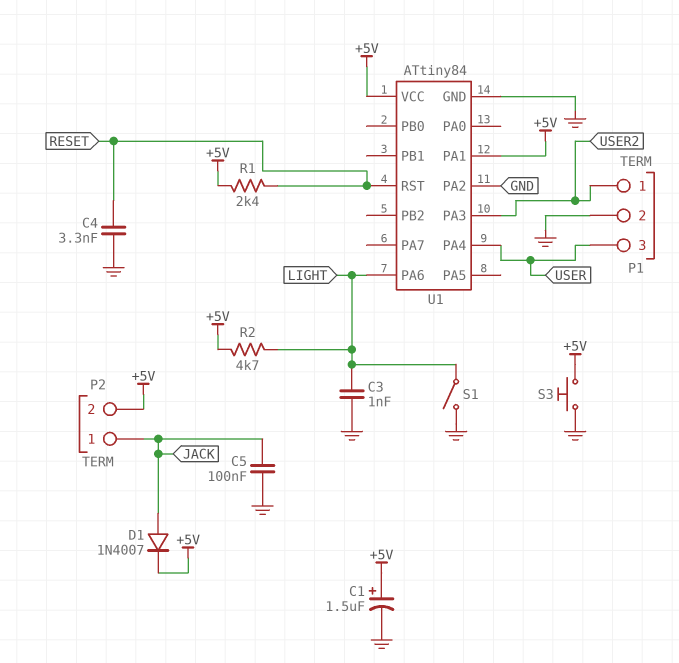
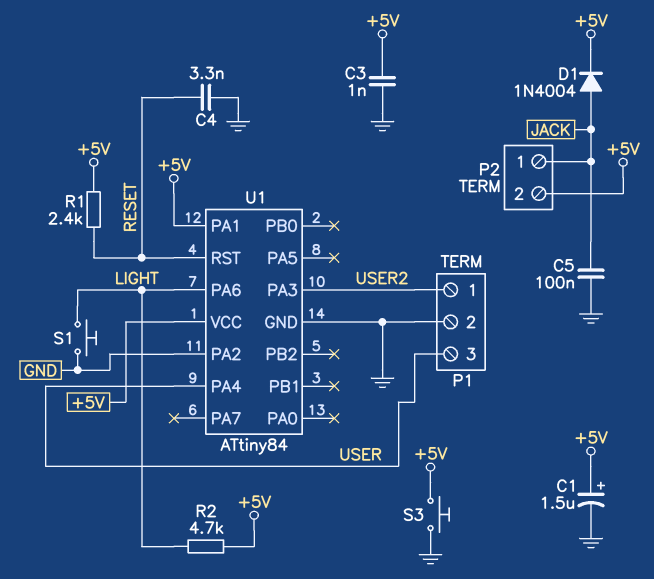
C3: 1nF (GND, LIGHT) -> 1nF (+5V, GND)
D1: diode 1N4007 (A JACK, K +5V) -> diode 1N4004 (A JACK, K +5V)
S1: switch (GND, LIGHT) -> button (GND, LIGHT)

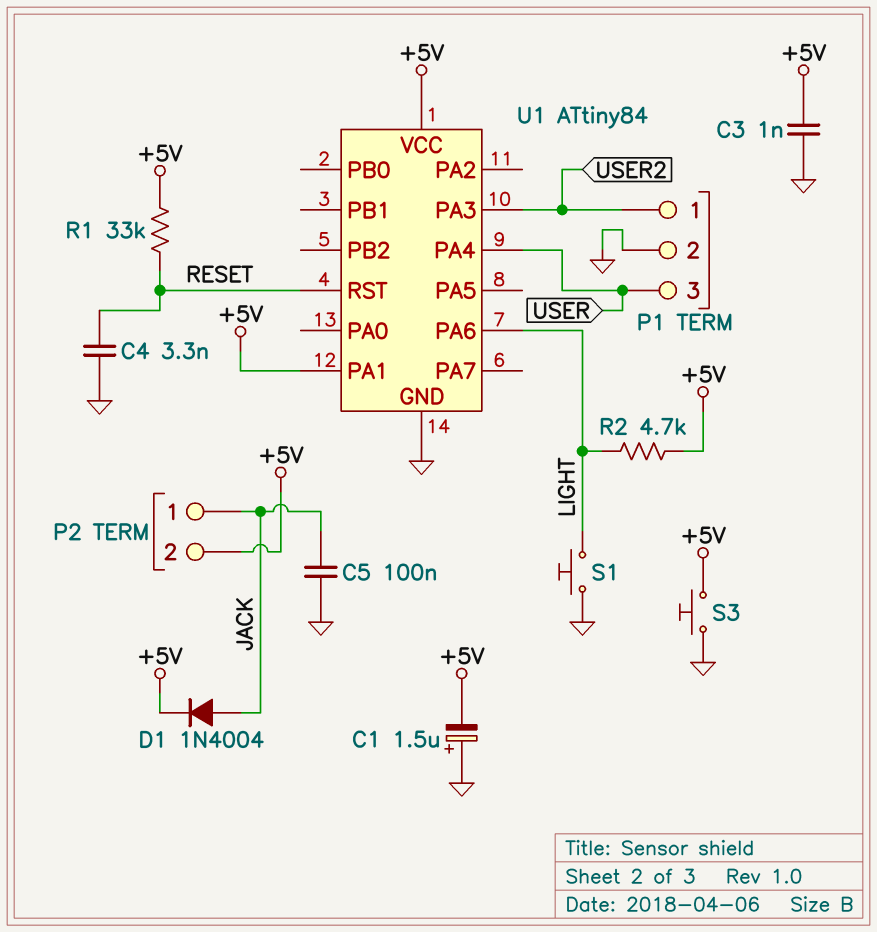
C1: 1.5uF (plus +5V, minus GND) -> 1.5uF (plus GND, minus +5V)
R1: 2.4k (+5V, RESET) -> 33k (+5V, RESET)
U1 pin PA2: GND -> none

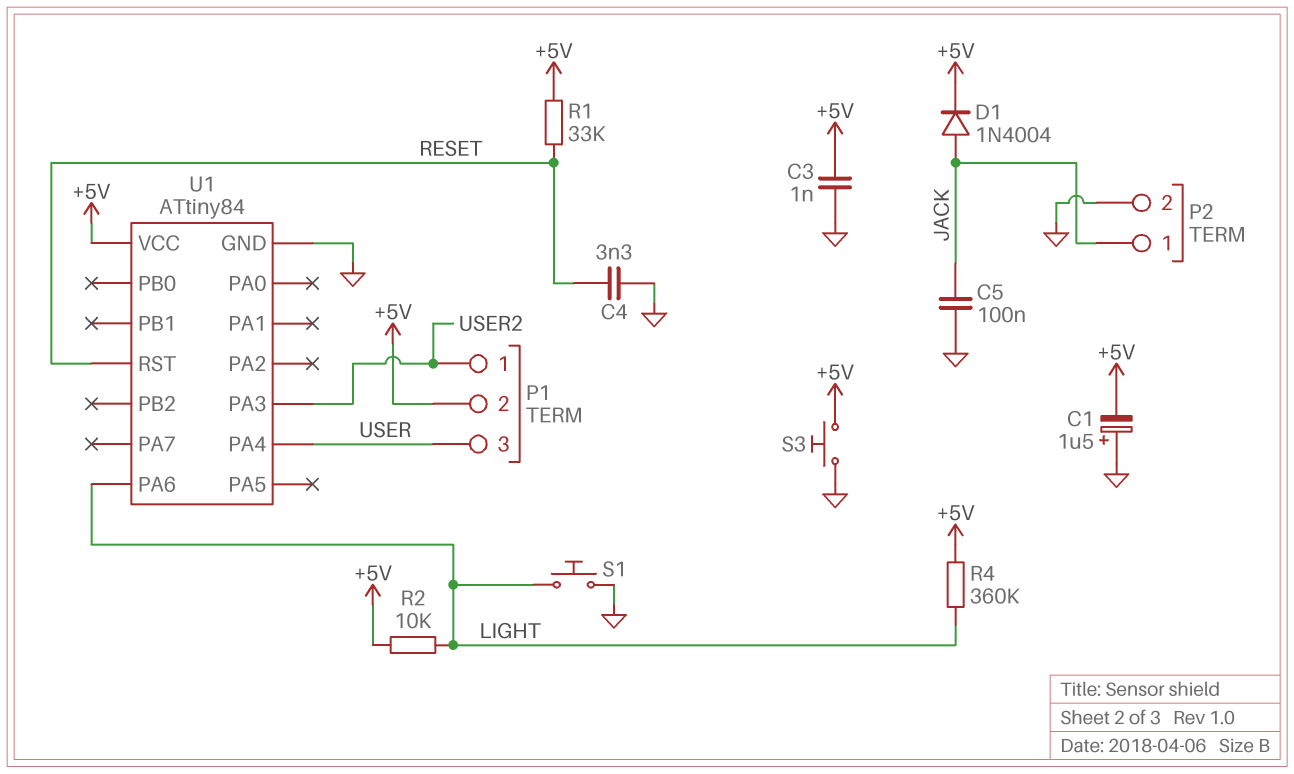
P1 pin 2: GND -> +5V
P2 pin 2: +5V -> GND
R2: 4.7k (+5V, LIGHT) -> 10k (+5V, LIGHT)
R4: none -> 360k (+5V, LIGHT)
U1 pin PA1: +5V -> none

